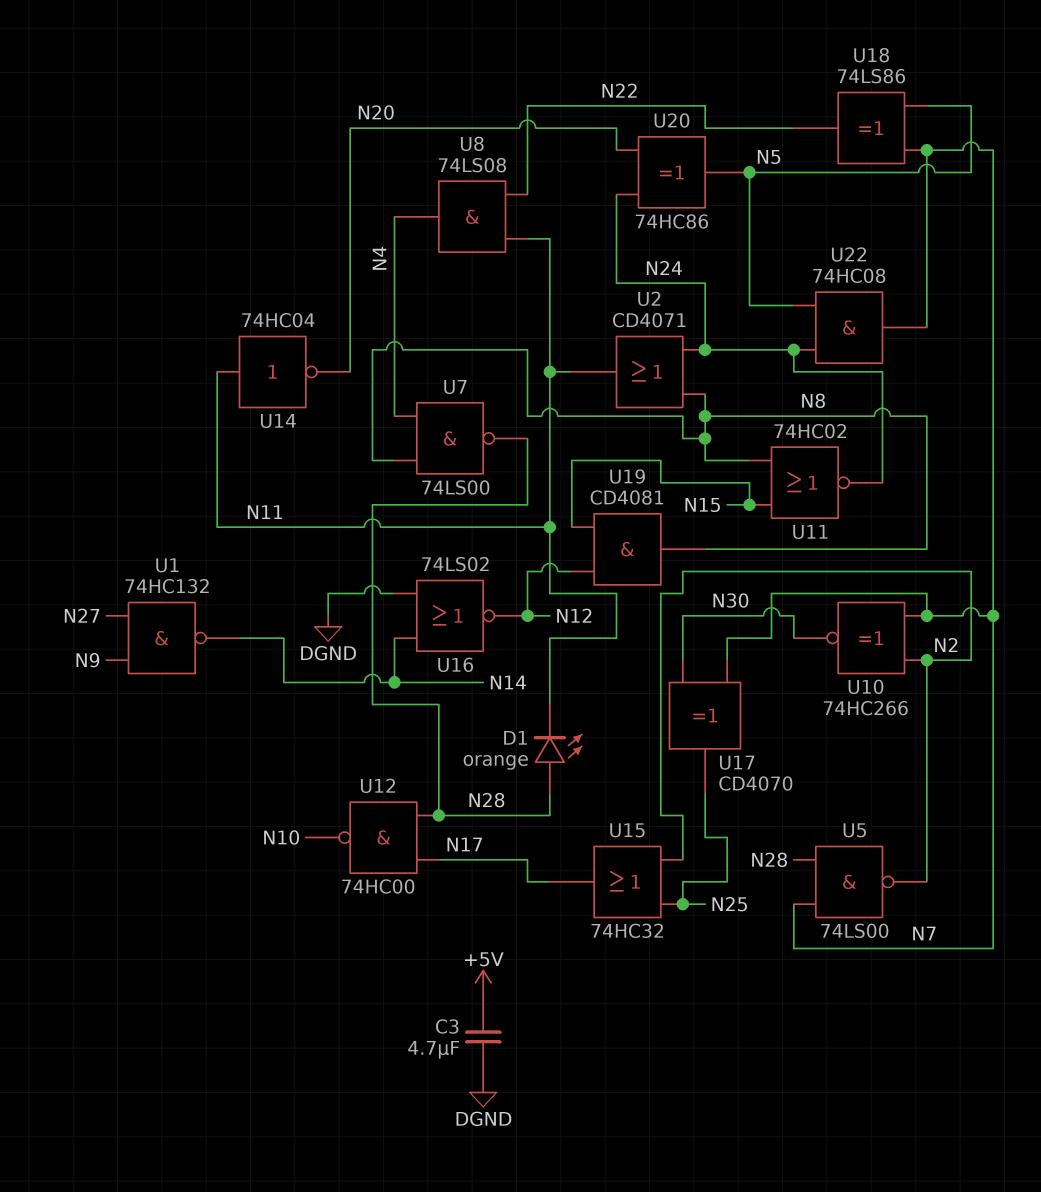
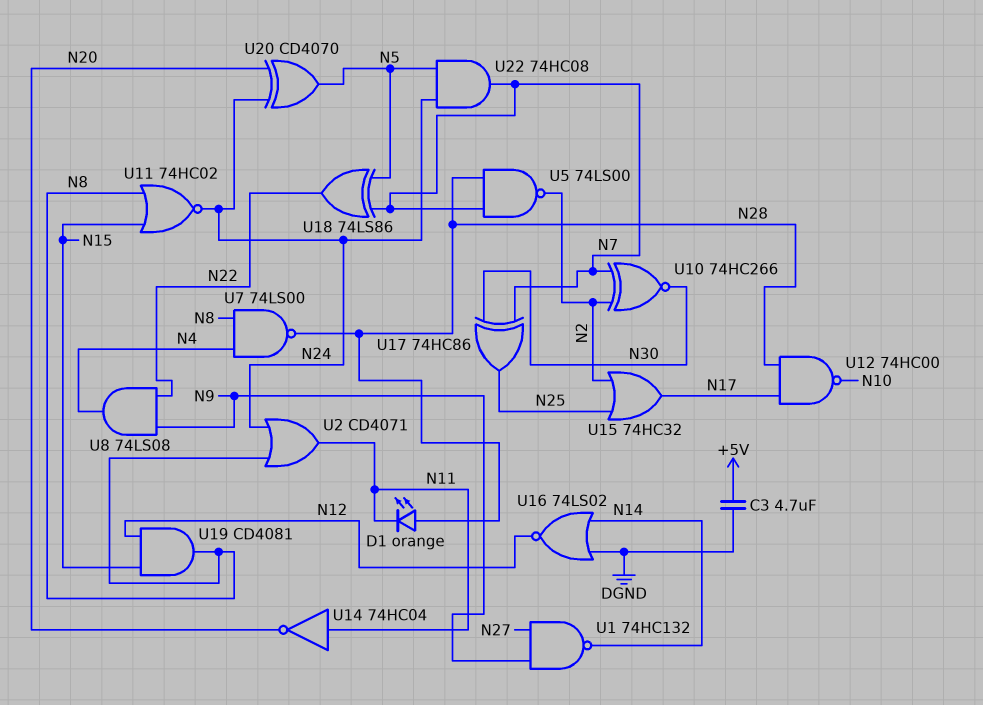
U8: AND 74LS08 (in N11, in N22, out N4) -> AND 74LS08 (in N9, in N22, out N4)
U17: XOR CD4070 (in N7, in N30, out N25) -> XOR 74HC86 (in N7, in N30, out N25)
U20: XOR 74HC86 (in N20, in N24, out N5) -> XOR CD4070 (in N20, in N24, out N5)

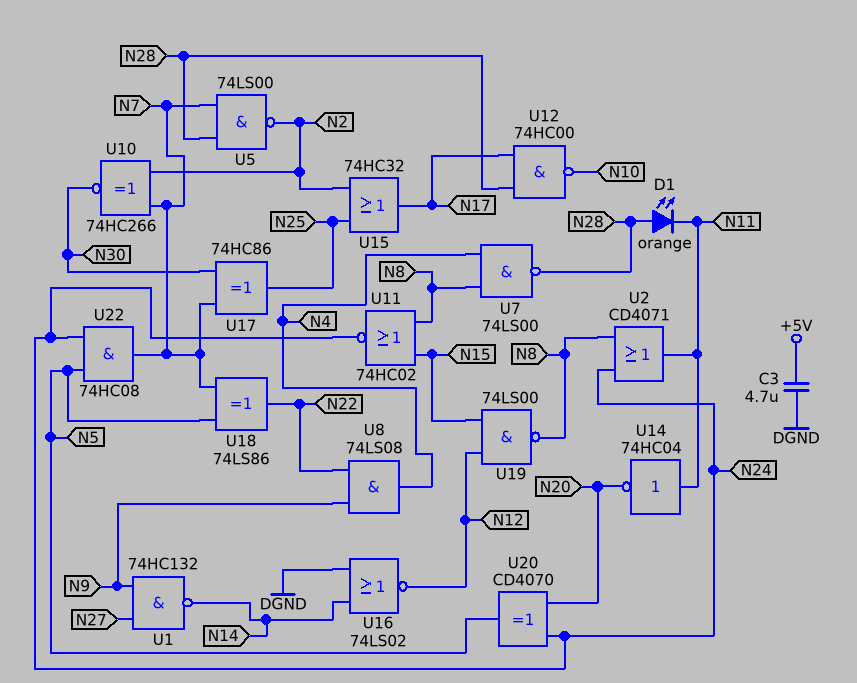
U19: AND CD4081 (in N12, in N15, out N8) -> NAND 74LS00 (in N12, in N15, out N8)

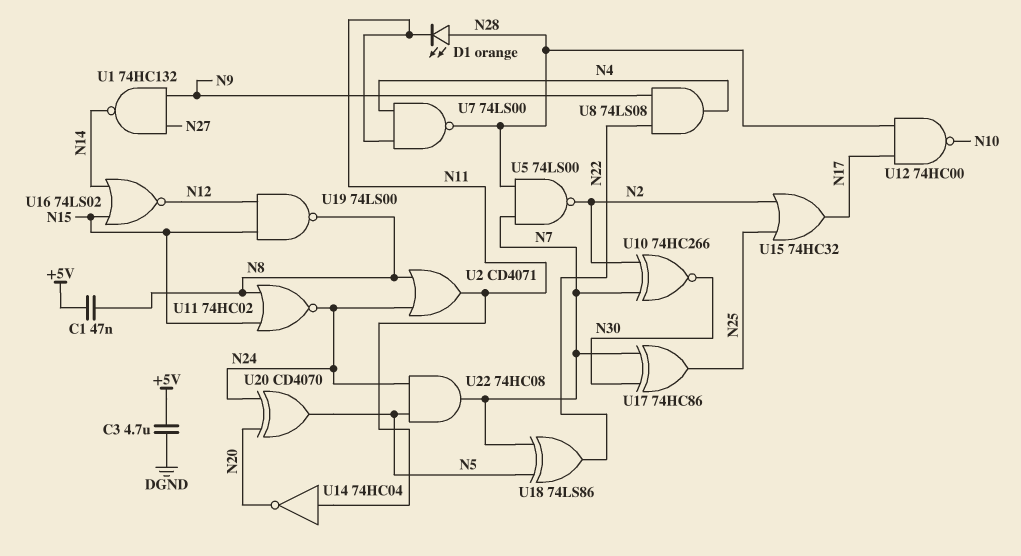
C1: none -> 47nF (+5V, N8)
U7: NAND 74LS00 (in N4, in N8, out N28) -> NAND 74LS00 (in N4, in N11, out N28)
U16: NOR 74LS02 (in DGND, in N14, out N12) -> NOR 74LS02 (in N14, in N15, out N12)

